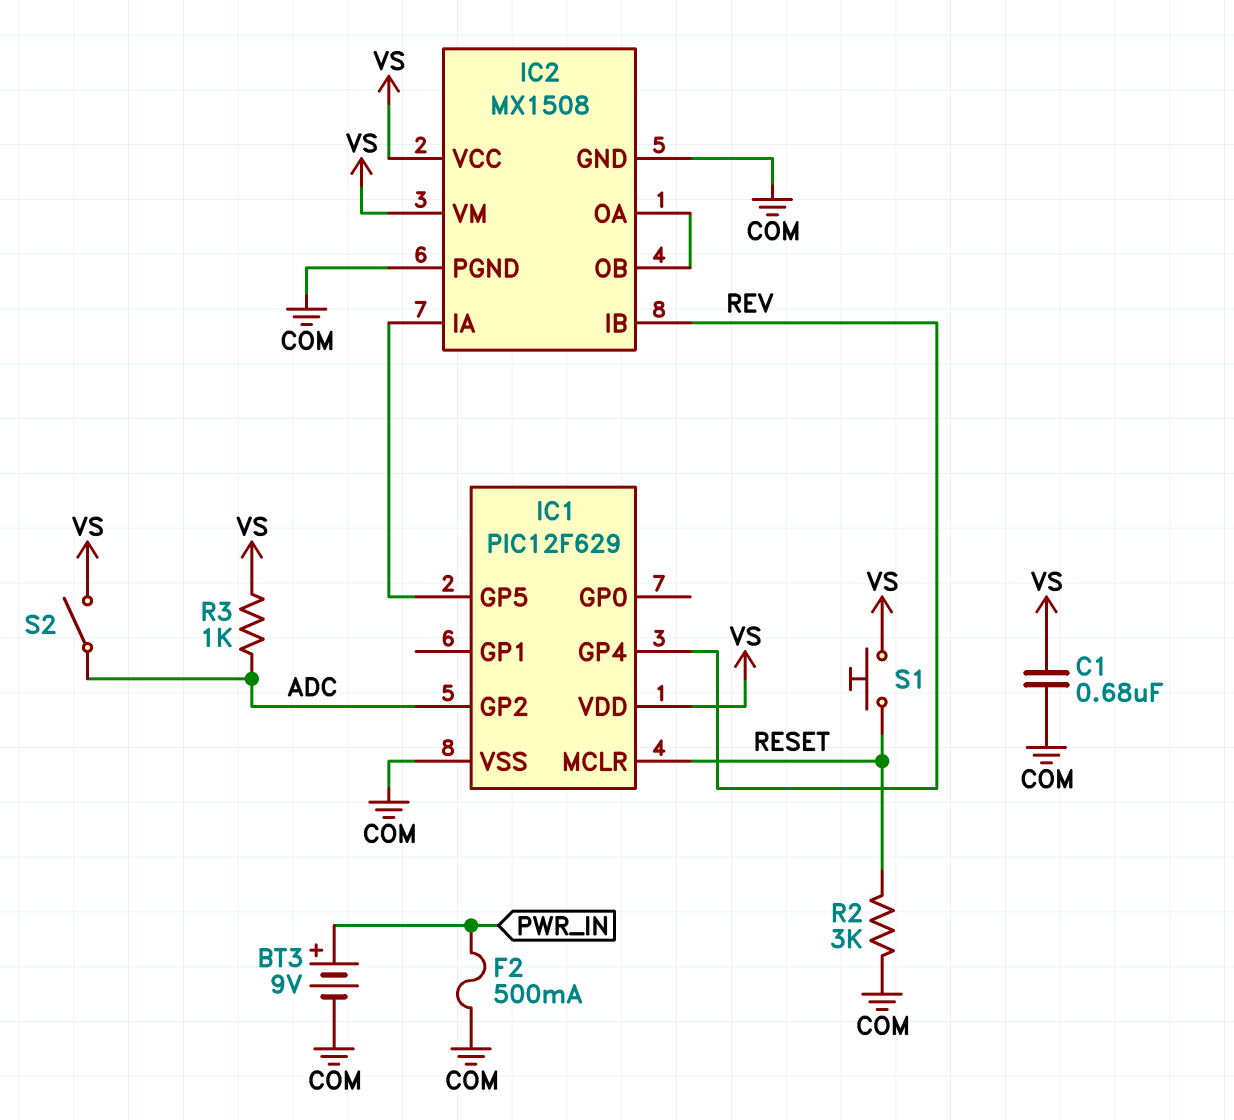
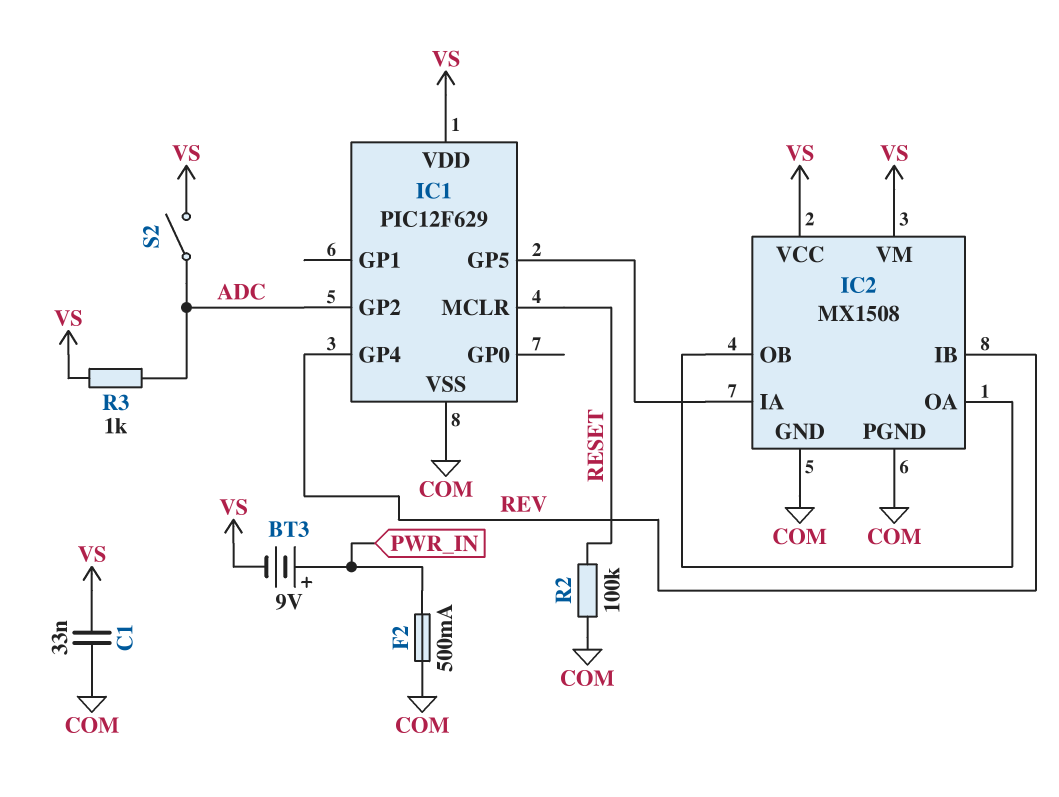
BT3: 9V (plus PWR_IN, minus COM) -> 9V (plus PWR_IN, minus VS)
C1: 680nF (COM, VS) -> 33nF (COM, VS)
R2: 3k (COM, RESET) -> 100k (COM, RESET)
S1: button (RESET, VS) -> none

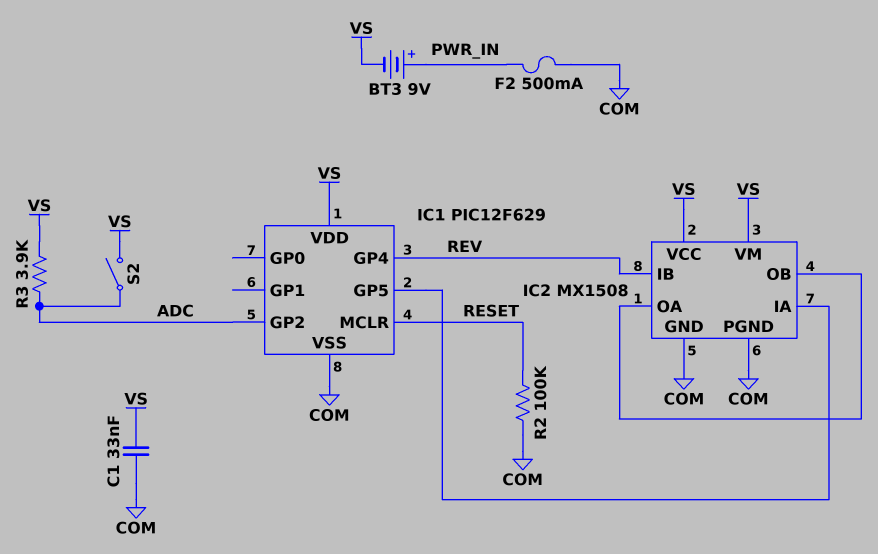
R3: 1k (ADC, VS) -> 3.9k (ADC, VS)

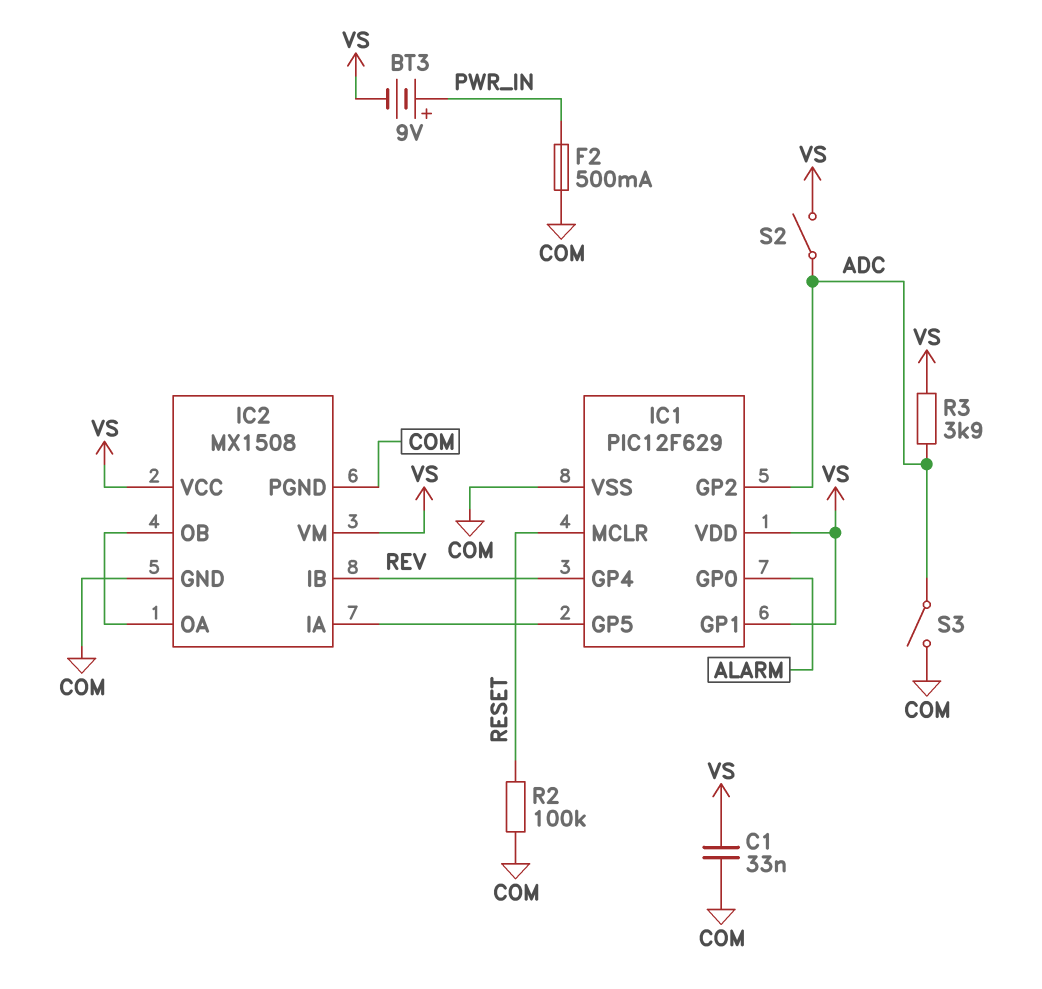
IC1 pin GP0: none -> ALARM
IC1 pin GP1: none -> VS
S3: none -> switch (ADC, COM)

